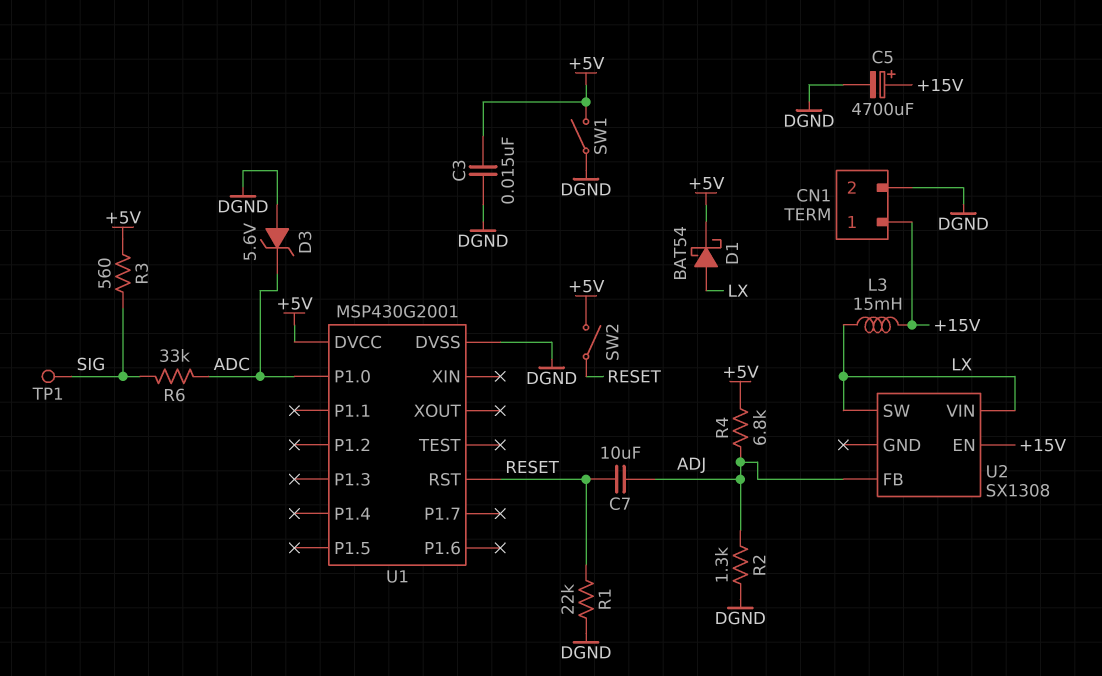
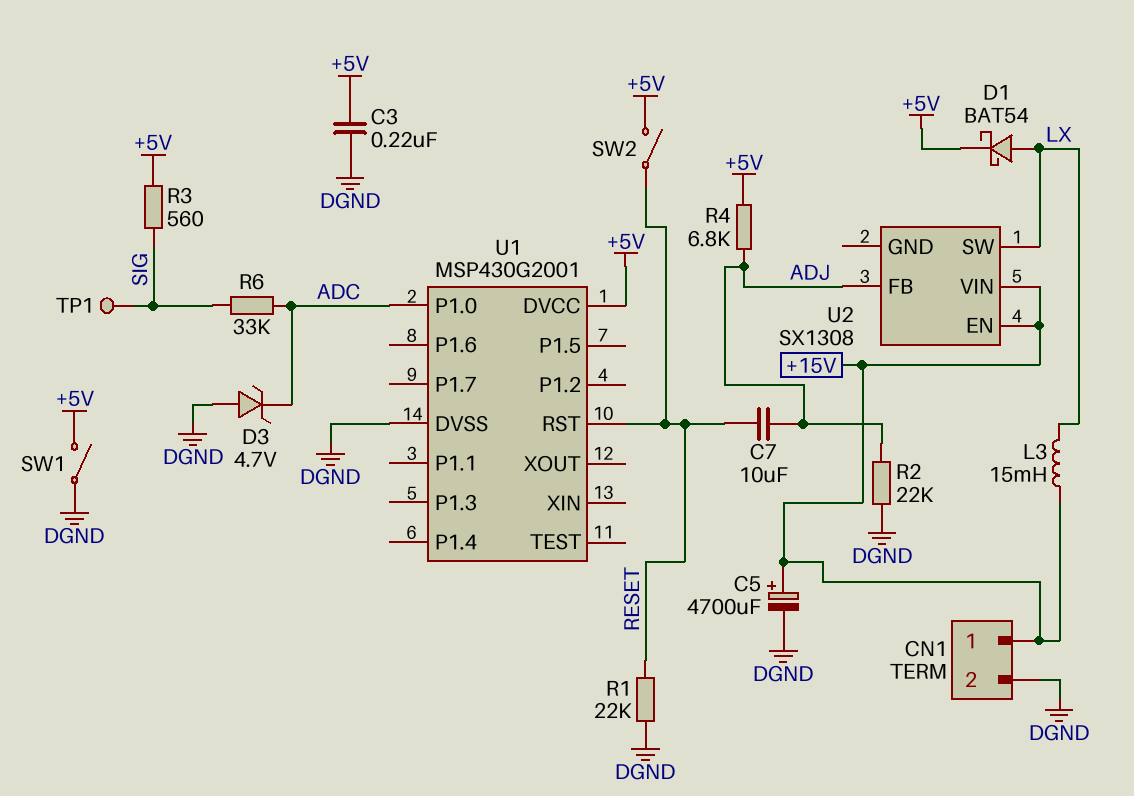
C3: 15nF (+5V, DGND) -> 220nF (+5V, DGND)
D3: zener 5.6V (A DGND, K ADC) -> zener 4.7V (A DGND, K ADC)
R2: 1.3k (ADJ, DGND) -> 22k (ADJ, DGND)
U2 pin VIN: LX -> +15V

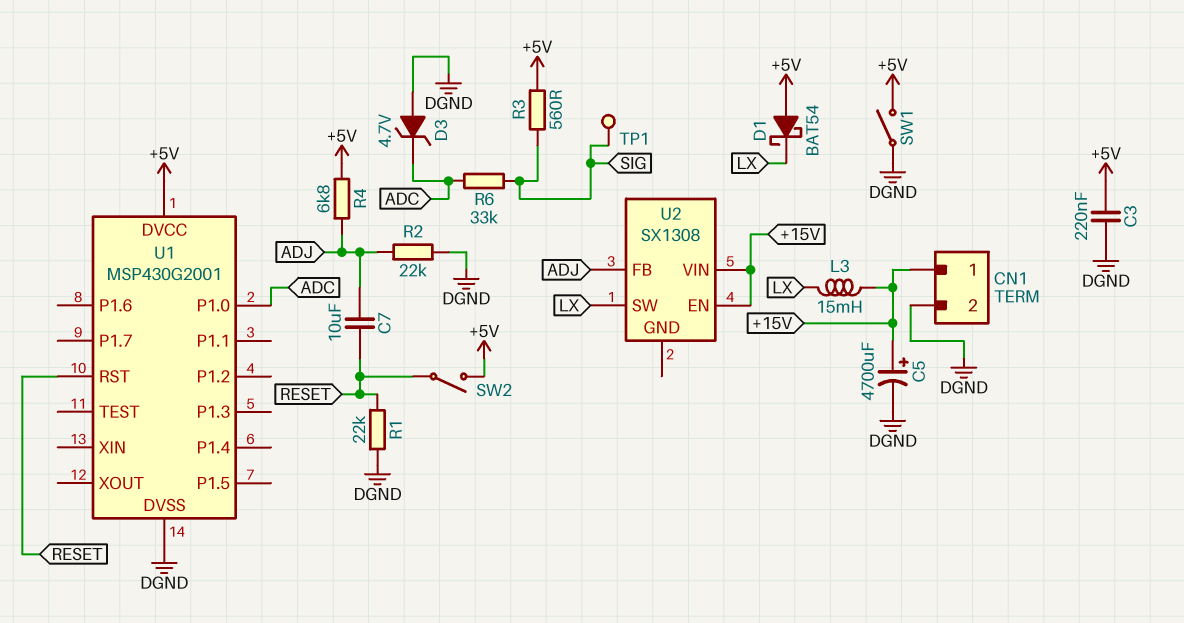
D1: schottky BAT54 (A LX, K +5V) -> schottky BAT54 (A +5V, K LX)

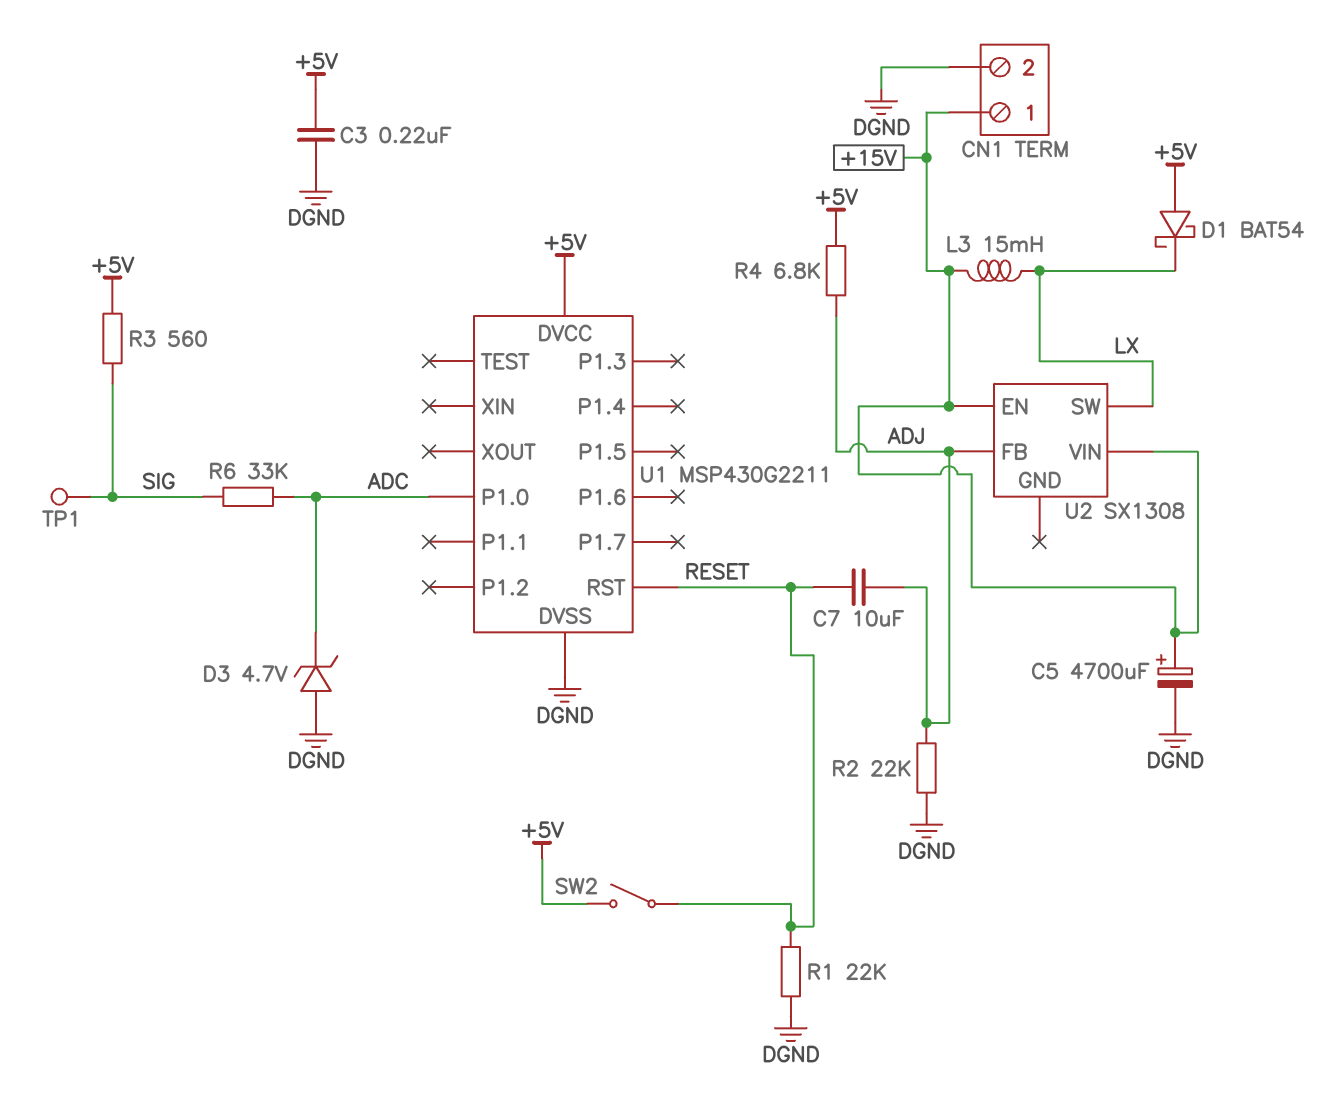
SW1: switch (+5V, DGND) -> none
U1: MSP430G2001 -> MSP430G2211

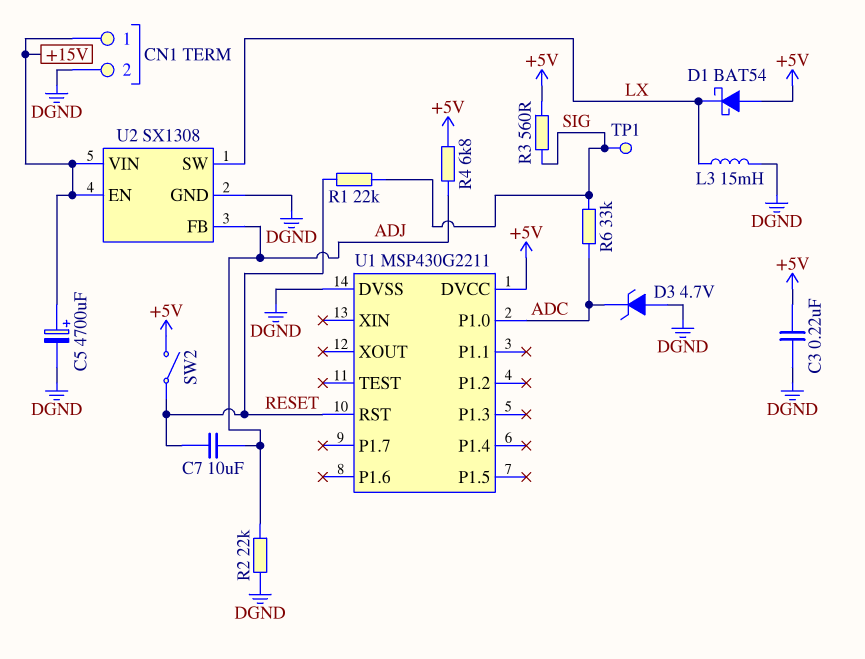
L3: 15mH (+15V, LX) -> 15mH (DGND, LX)
R1: 22k (DGND, RESET) -> 22k (RESET, SIG)
U2 pin GND: none -> DGND

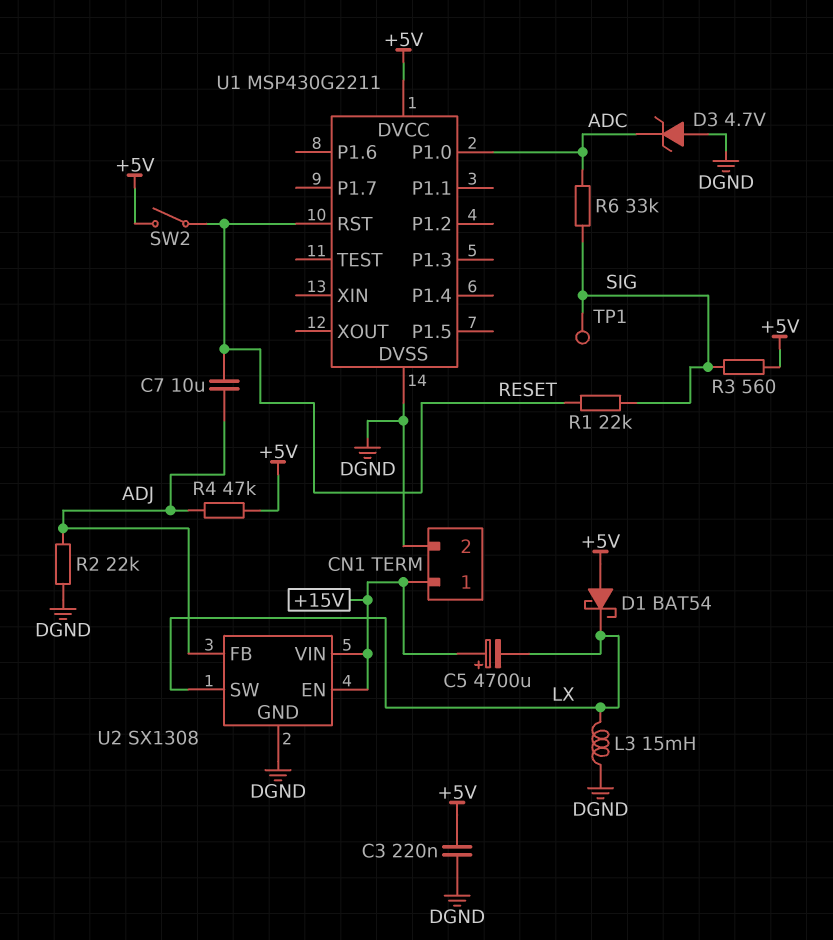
C5: 4700uF (plus +15V, minus DGND) -> 4700uF (plus +15V, minus LX)
R4: 6.8k (+5V, ADJ) -> 47k (+5V, ADJ)

